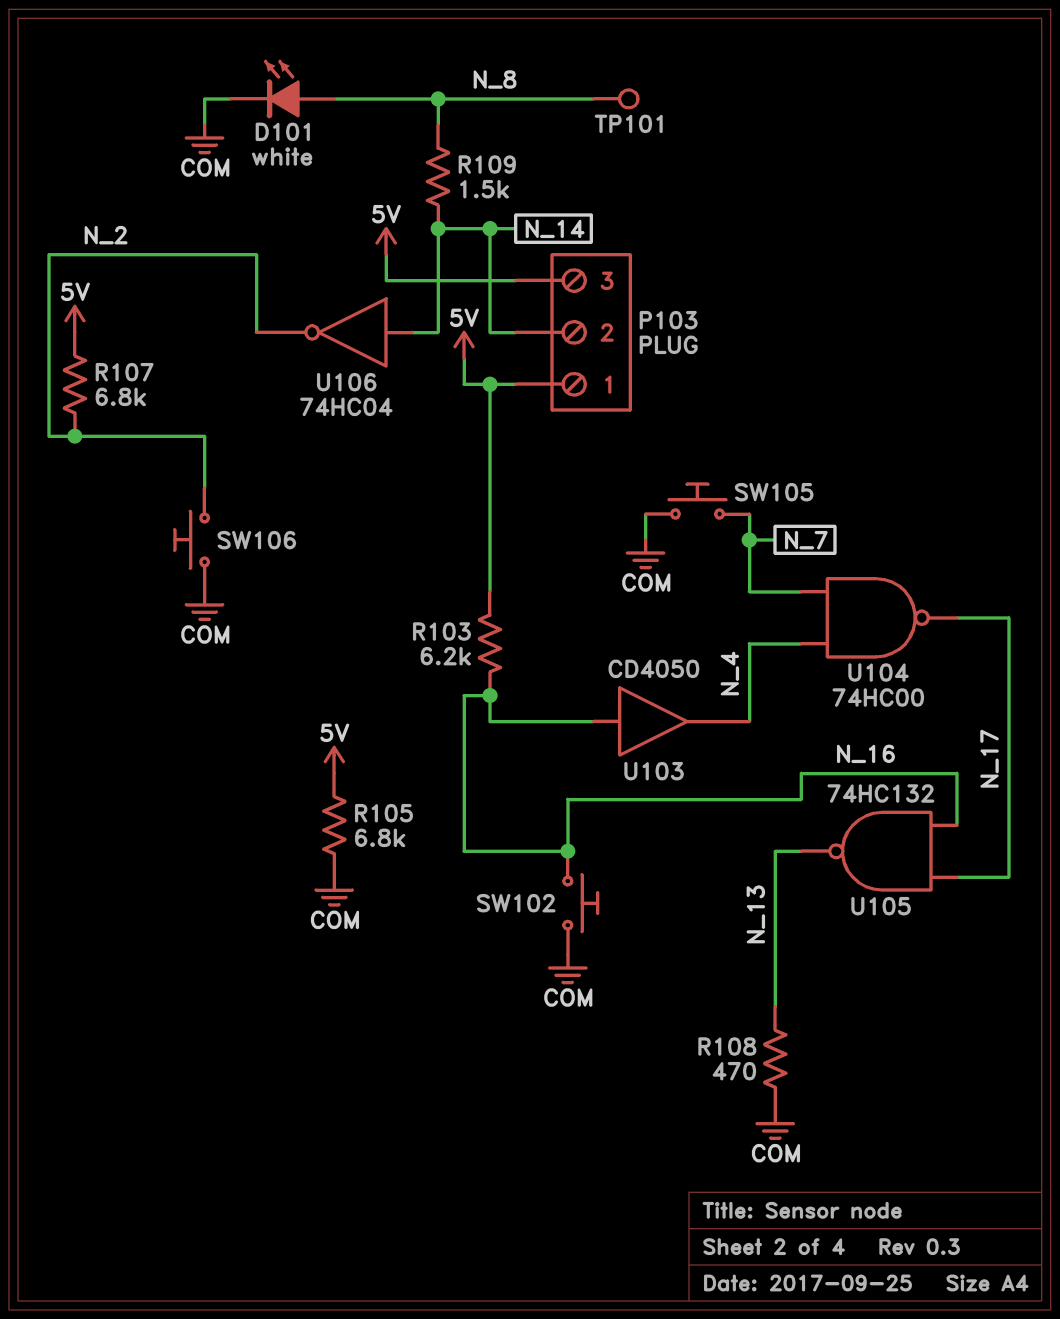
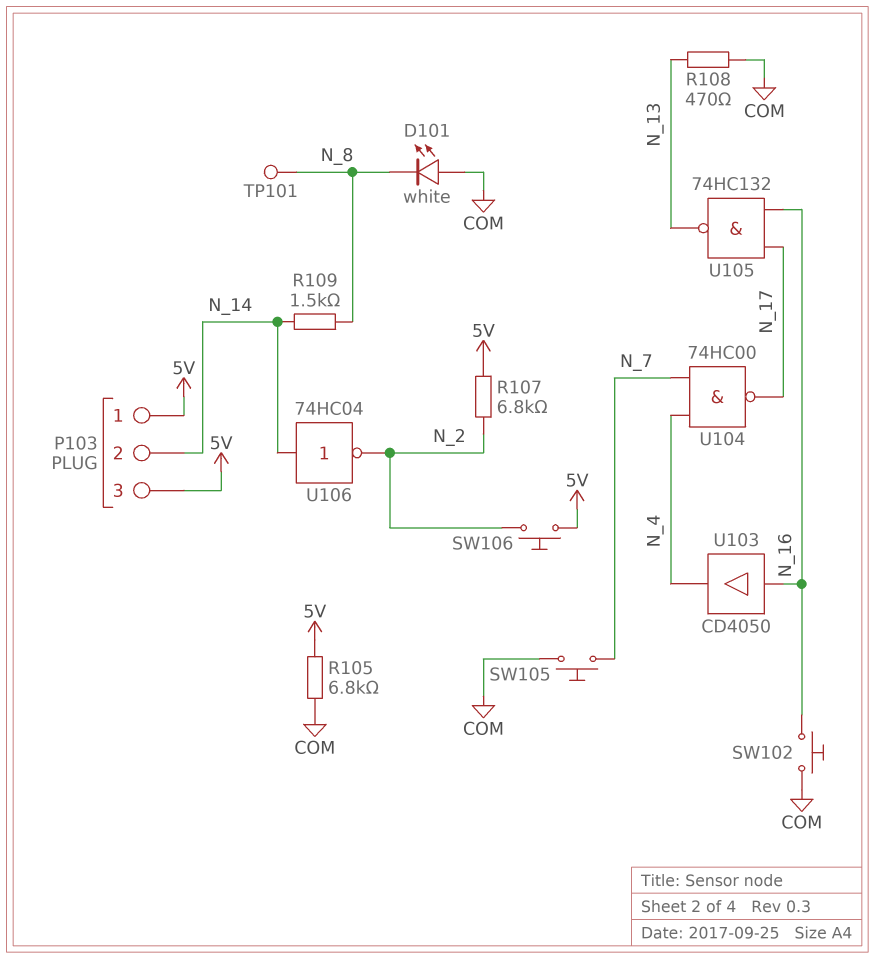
D101: LED white (A N_8, K COM) -> LED white (A COM, K N_8)
R103: 6.2k (5V, N_16) -> none
SW106: button (COM, N_2) -> button (5V, N_2)

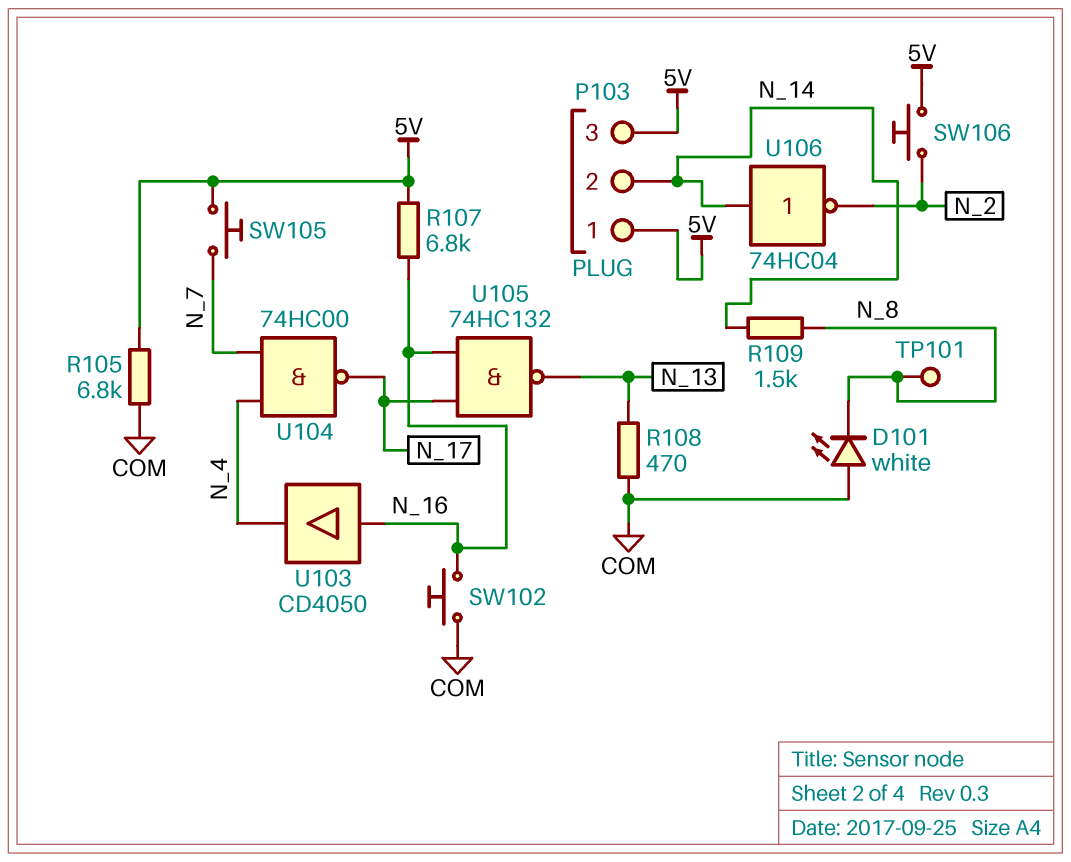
R107: 6.8k (5V, N_2) -> 6.8k (5V, N_16)
SW105: button (COM, N_7) -> button (5V, N_7)

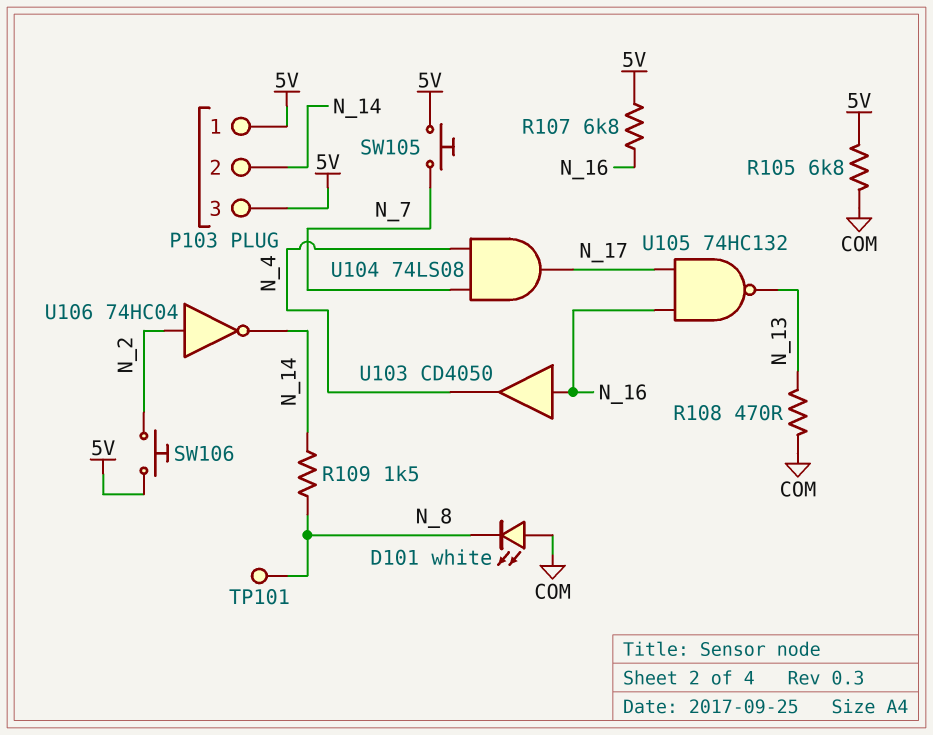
SW102: button (COM, N_16) -> none
U104: NAND 74HC00 (in N_4, in N_7, out N_17) -> AND 74LS08 (in N_4, in N_7, out N_17)
U106: NOT 74HC04 (in N_14, out N_2) -> NOT 74HC04 (in N_2, out N_14)

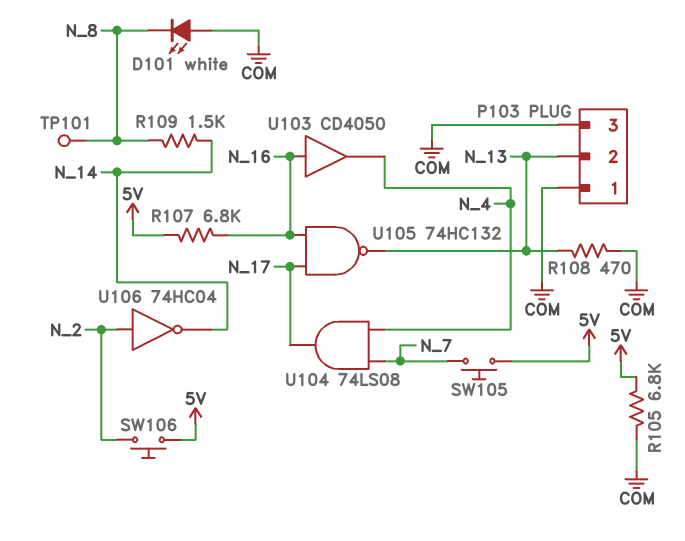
P103 pin 1: 5V -> COM
P103 pin 2: N_14 -> N_13
P103 pin 3: 5V -> COM

